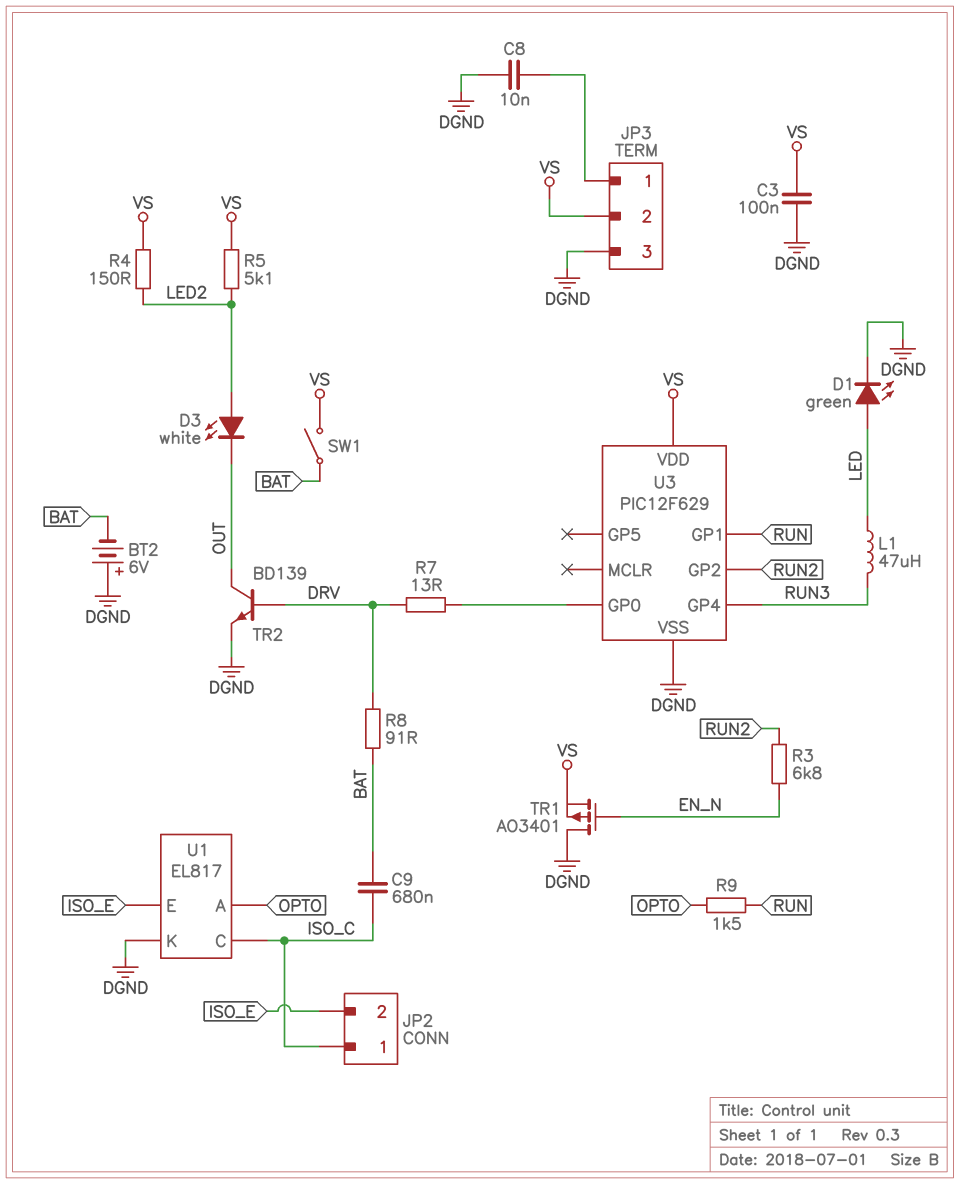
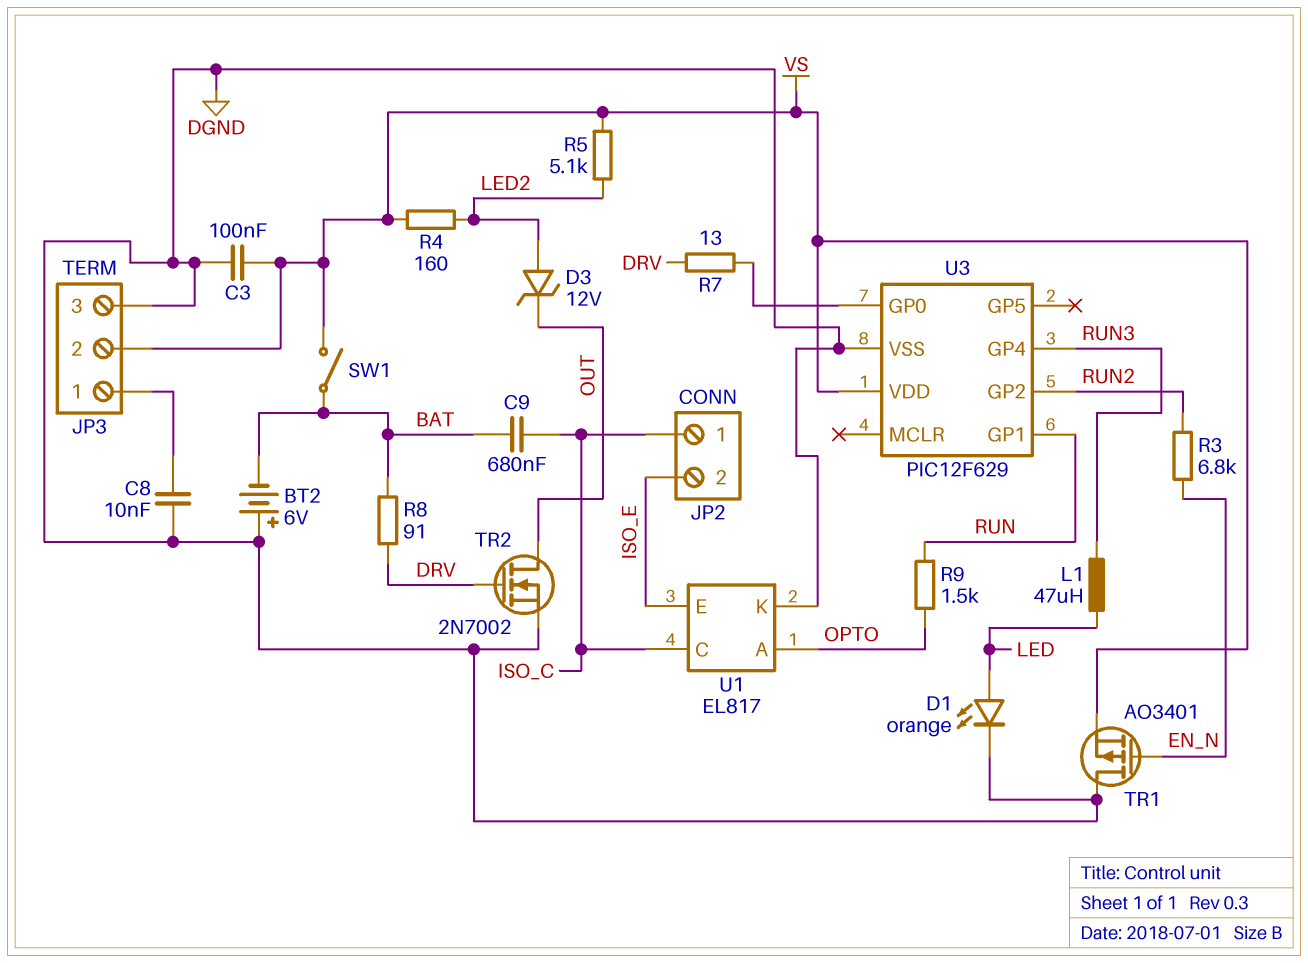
D1: LED green (A LED, K DGND) -> LED orange (A LED, K DGND)
D3: LED white (A LED2, K OUT) -> zener 12V (A LED2, K OUT)
R4: 150 (LED2, VS) -> 160 (LED2, VS)
TR2: NPN BD139 (B DRV, C OUT, E DGND) -> NMOS 2N7002 (G DRV, D OUT, S DGND)

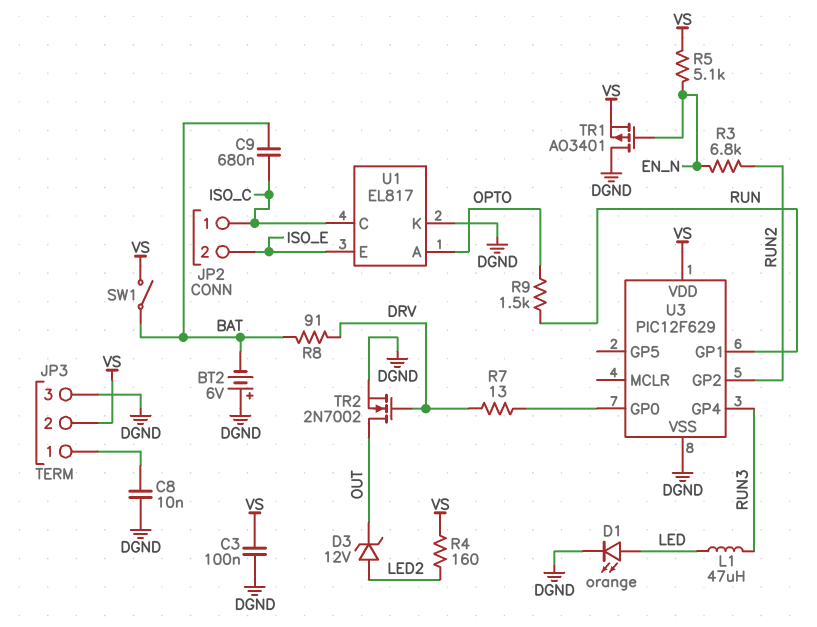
R5: 5.1k (LED2, VS) -> 5.1k (EN_N, VS)

